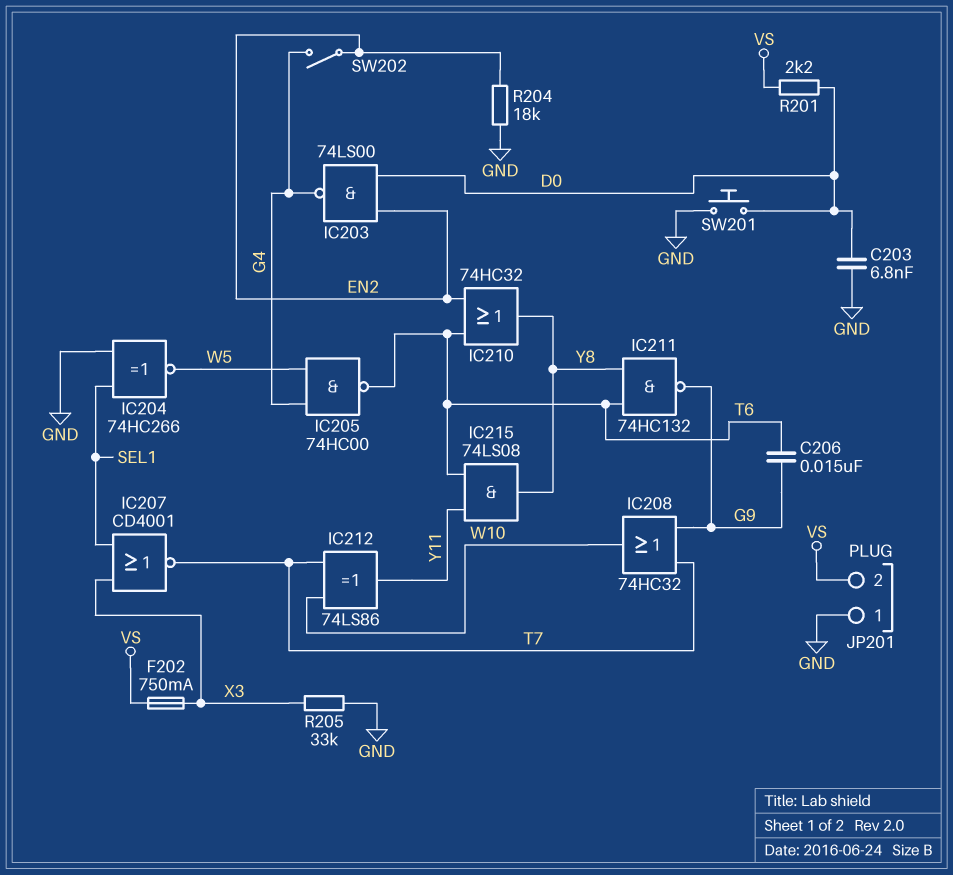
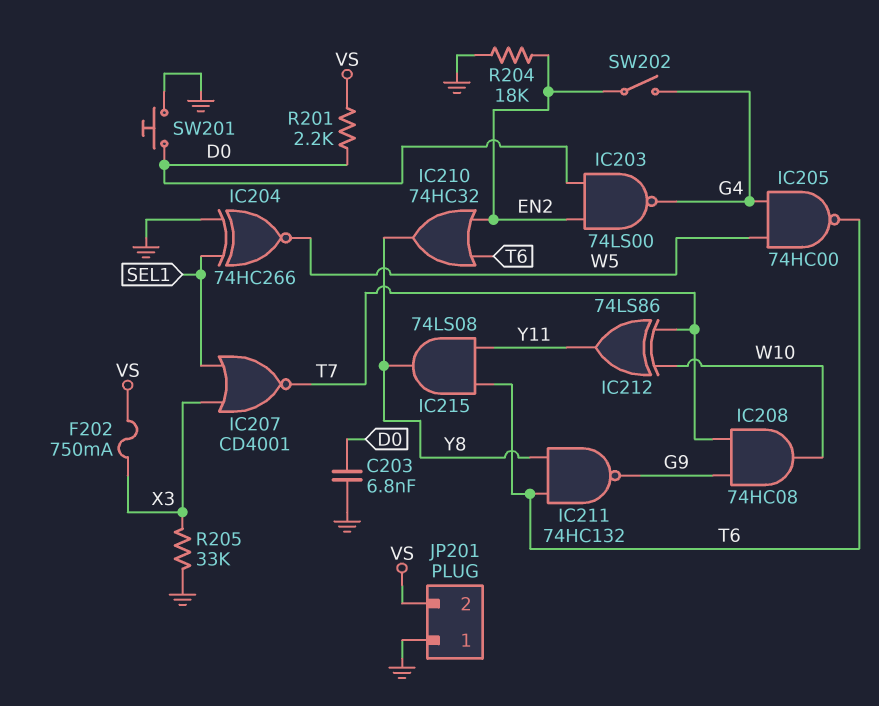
C206: 15nF (G9, T6) -> none
IC208: OR 74HC32 (in G9, in T7, out W10) -> AND 74HC08 (in G9, in T7, out W10)

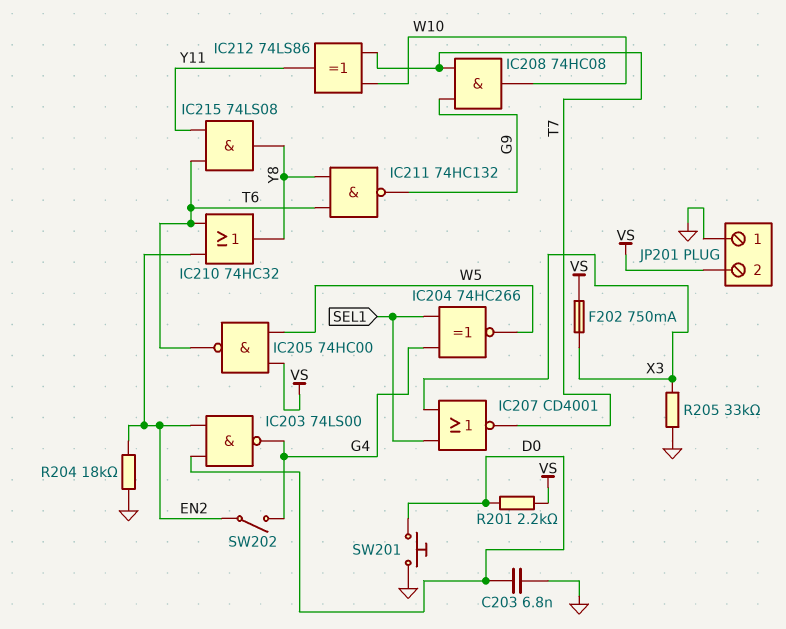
IC204: XNOR 74HC266 (in GND, in SEL1, out W5) -> XNOR 74HC266 (in G4, in SEL1, out W5)
IC205: NAND 74HC00 (in G4, in W5, out T6) -> NAND 74HC00 (in VS, in W5, out T6)

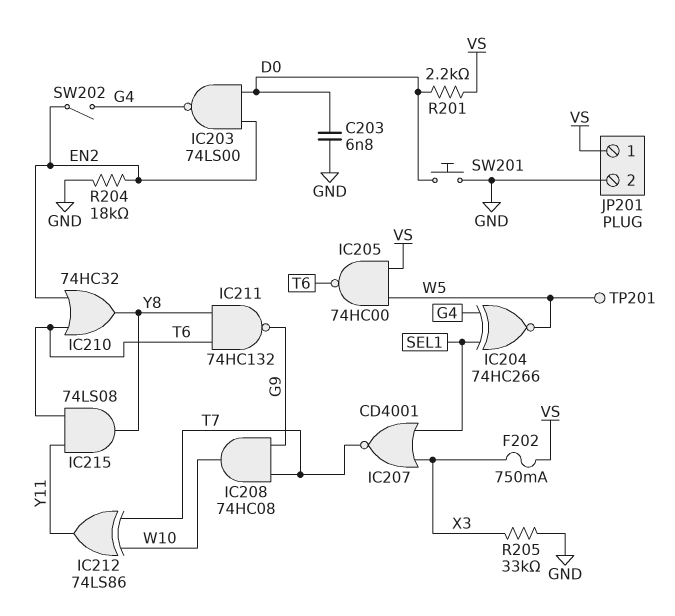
JP201 pin 1: GND -> VS
JP201 pin 2: VS -> GND
TP201: none -> test point (W5)

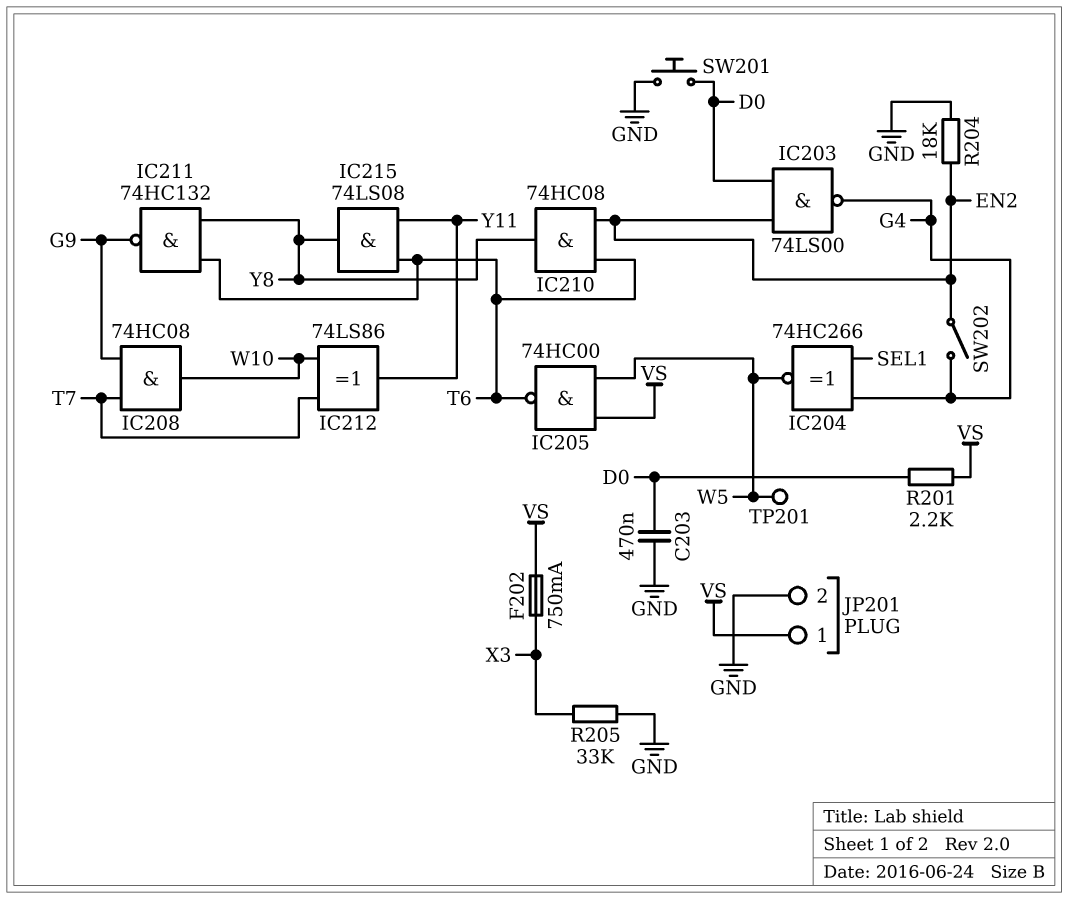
C203: 6.8nF (D0, GND) -> 470nF (D0, GND)
IC207: NOR CD4001 (in SEL1, in X3, out T7) -> none
IC210: OR 74HC32 (in EN2, in T6, out Y8) -> AND 74HC08 (in EN2, in T6, out Y8)

